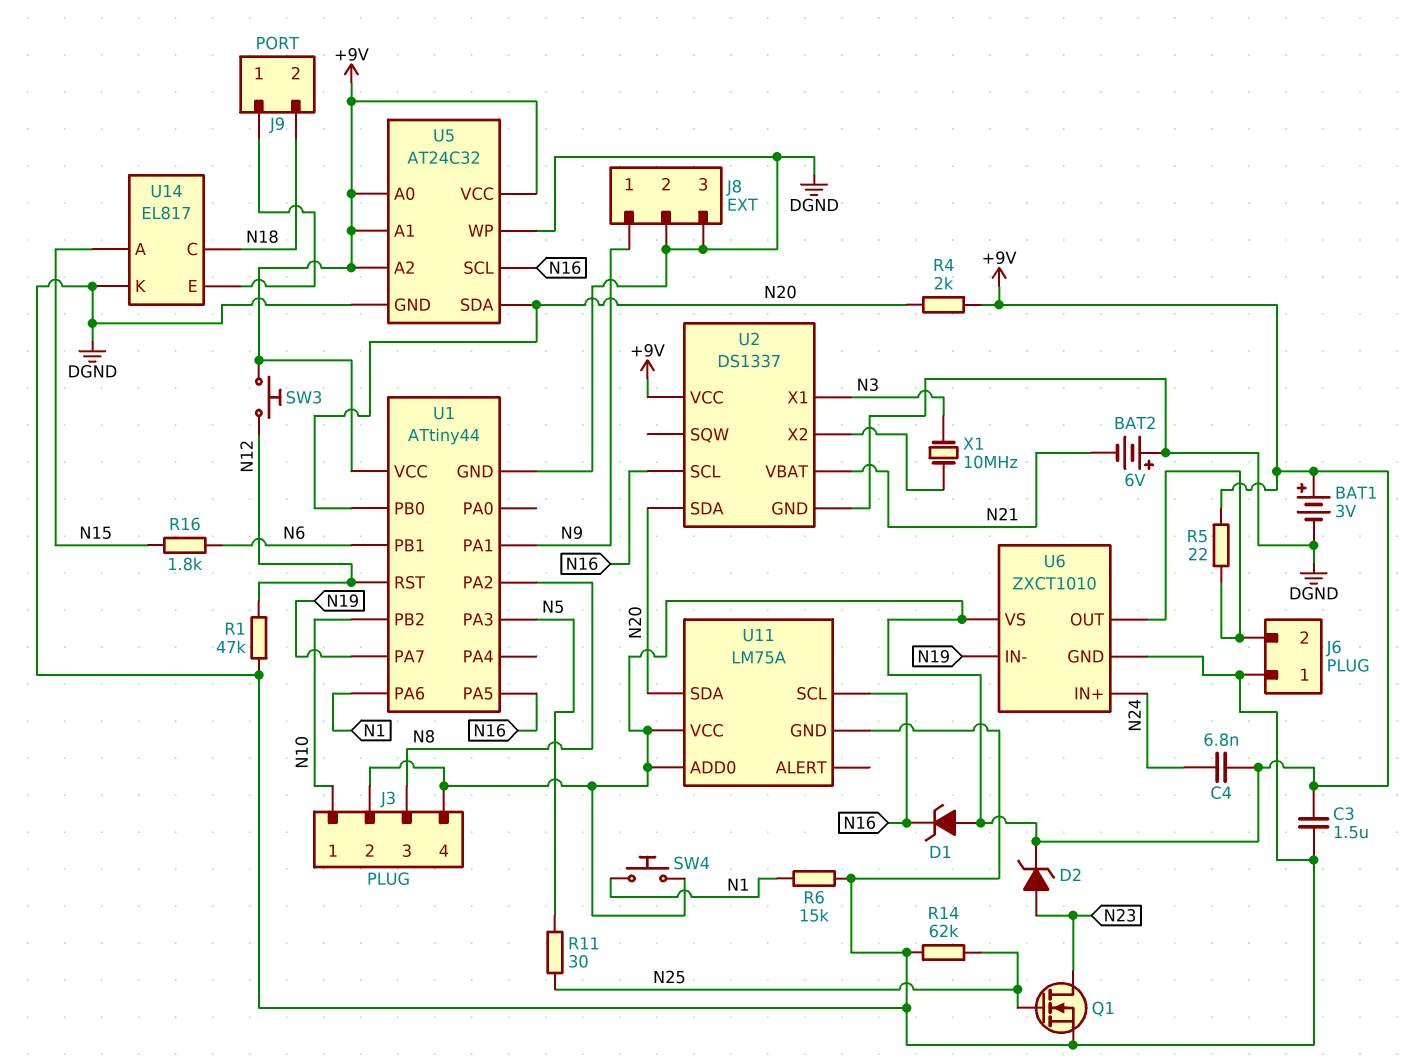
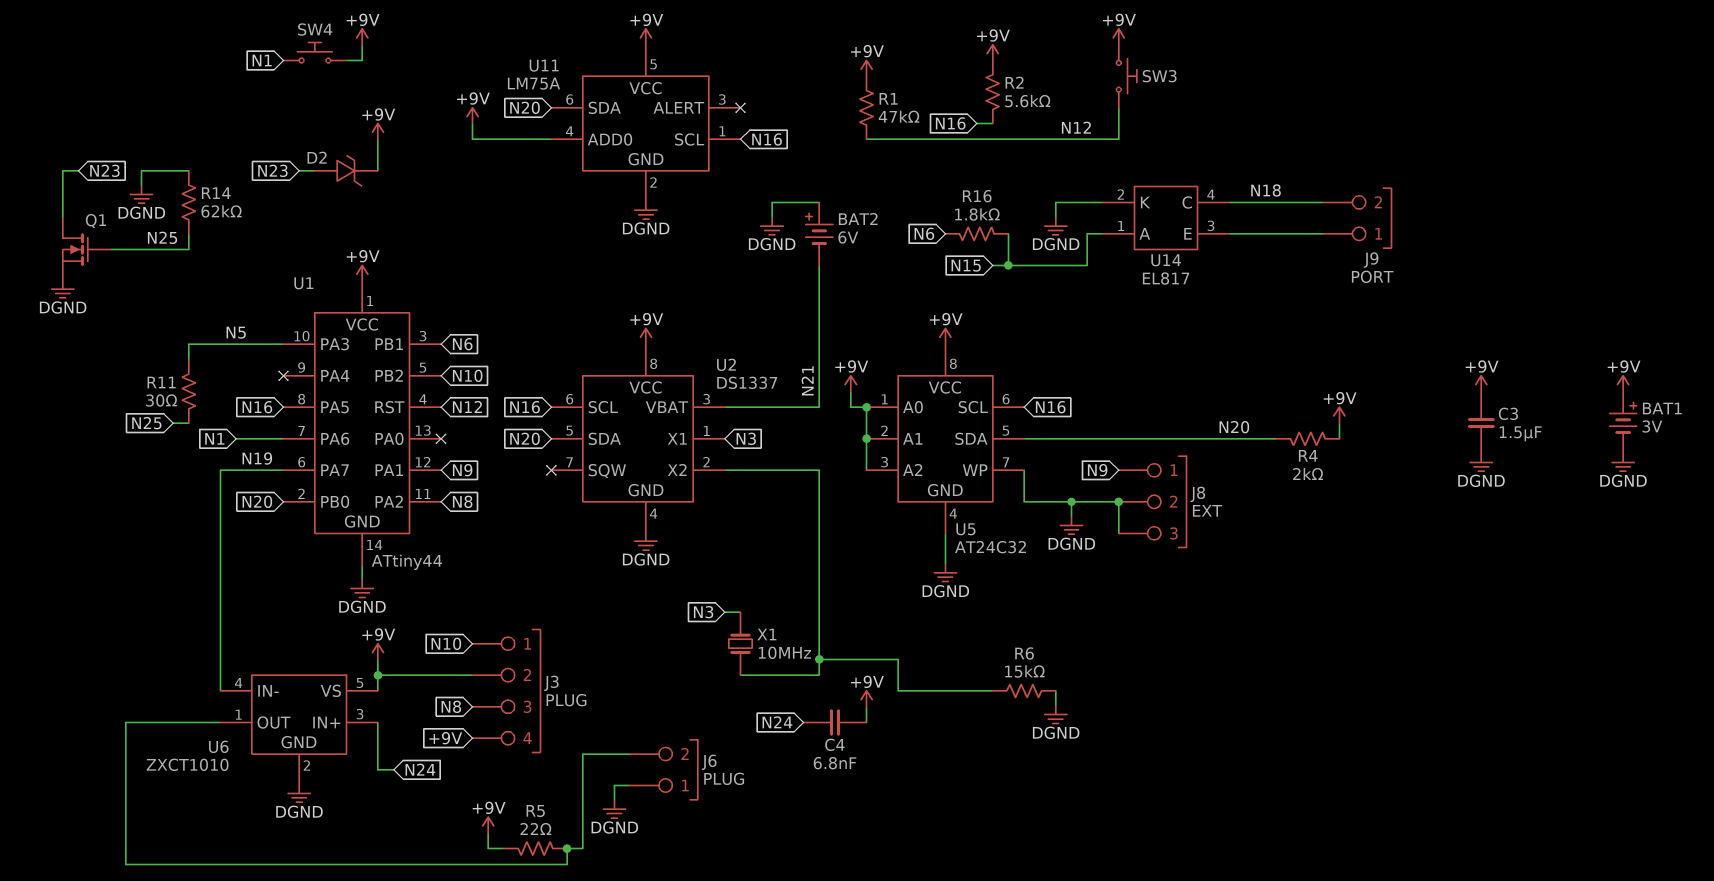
D1: zener (A +9V, K N16) -> none
R1: 47k (DGND, N12) -> 47k (+9V, N12)
R2: none -> 5.6k (+9V, N16)
R6: 15k (DGND, N1) -> 15k (DGND, U2/X2)

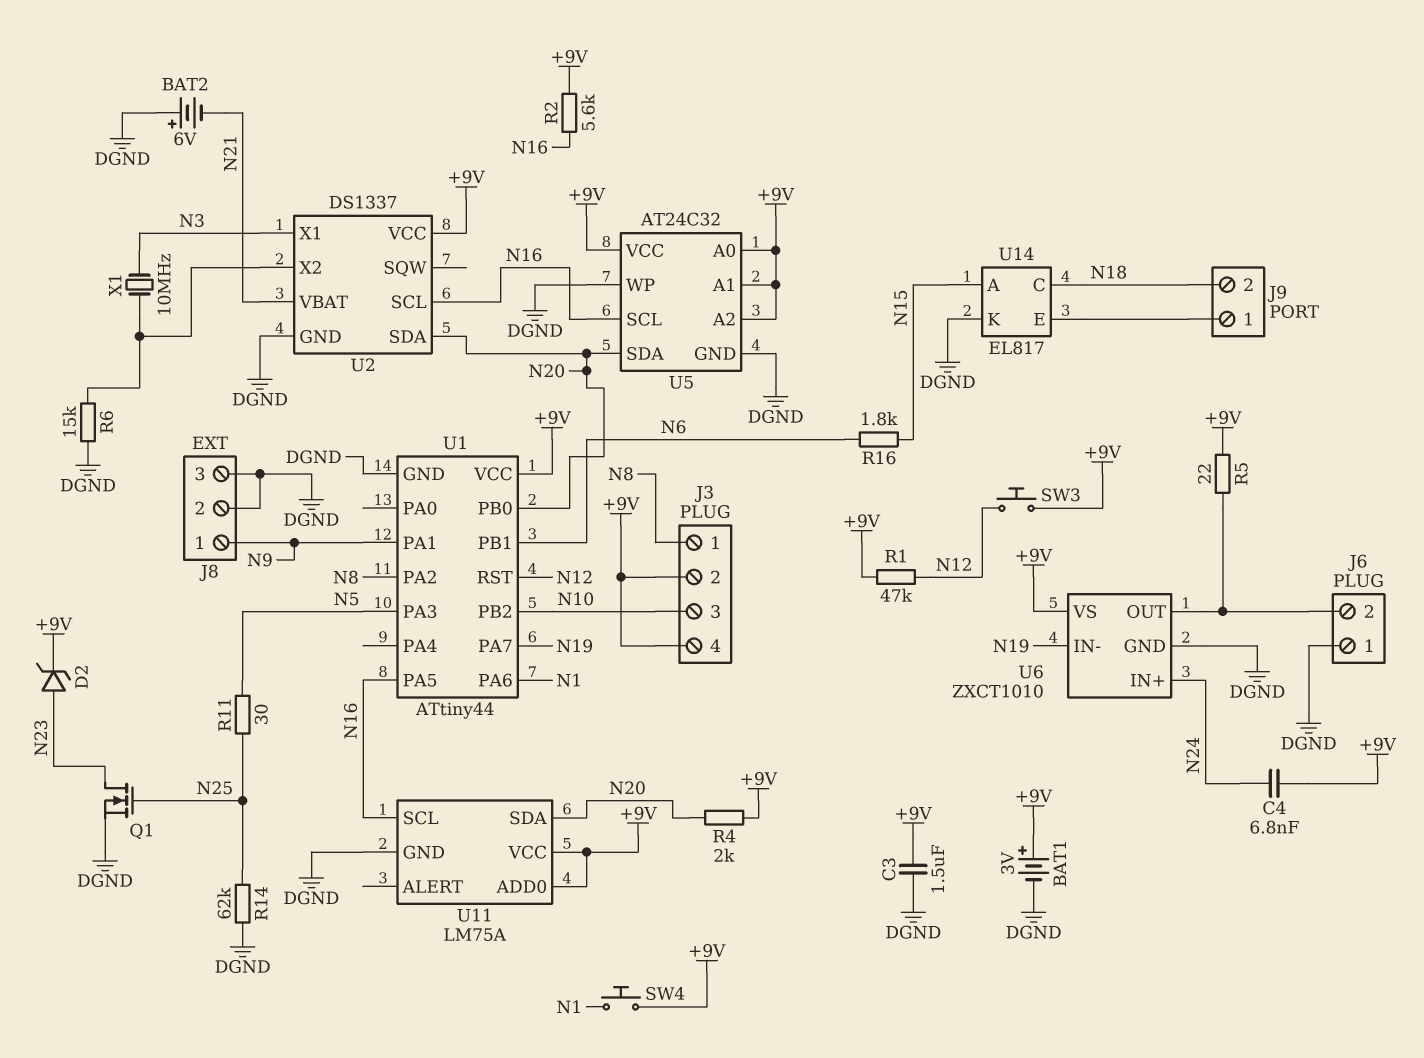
J3 pin 1: N10 -> N8
J3 pin 3: N8 -> N10

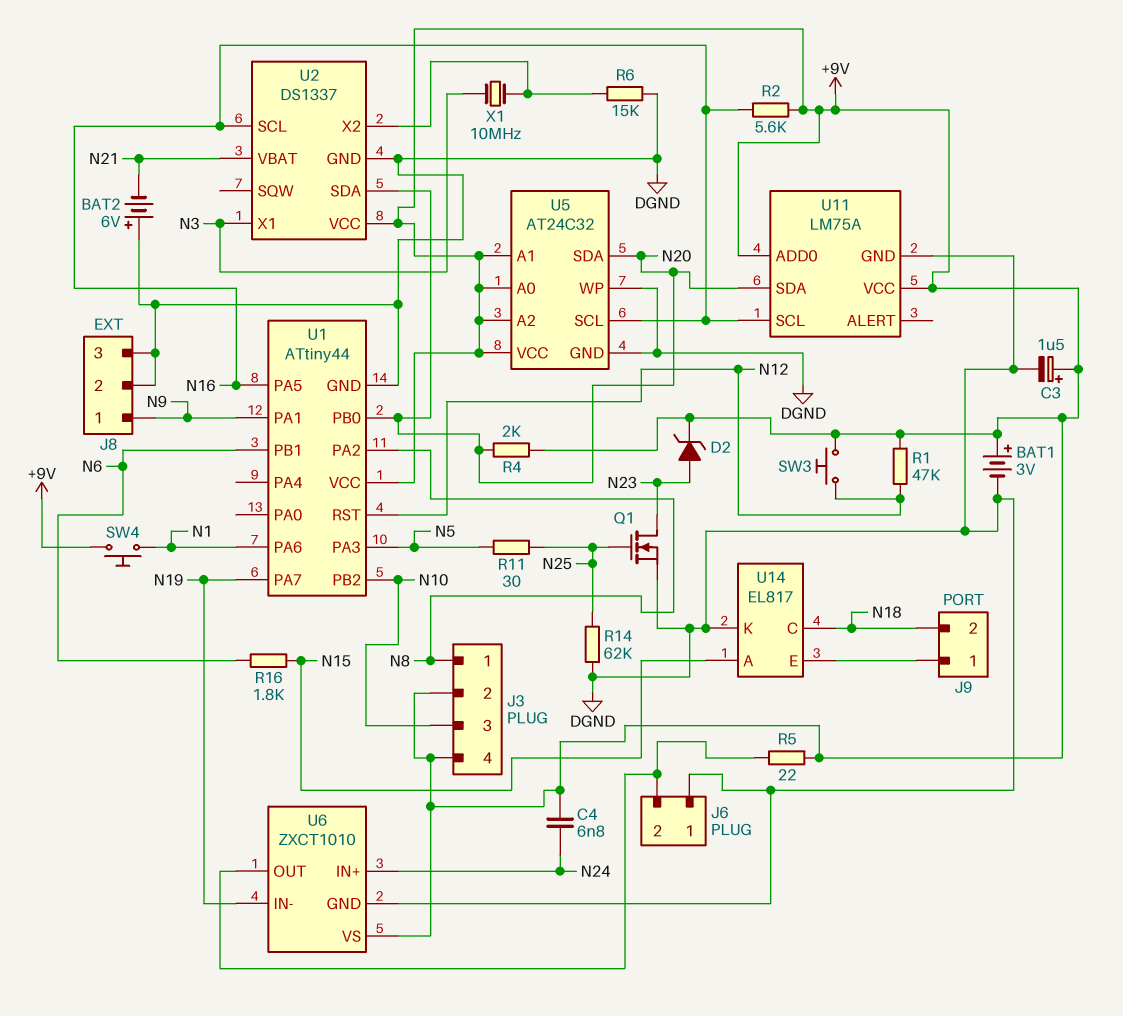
C3: 1.5uF (+9V, DGND) -> 1.5uF (plus +9V, minus DGND)

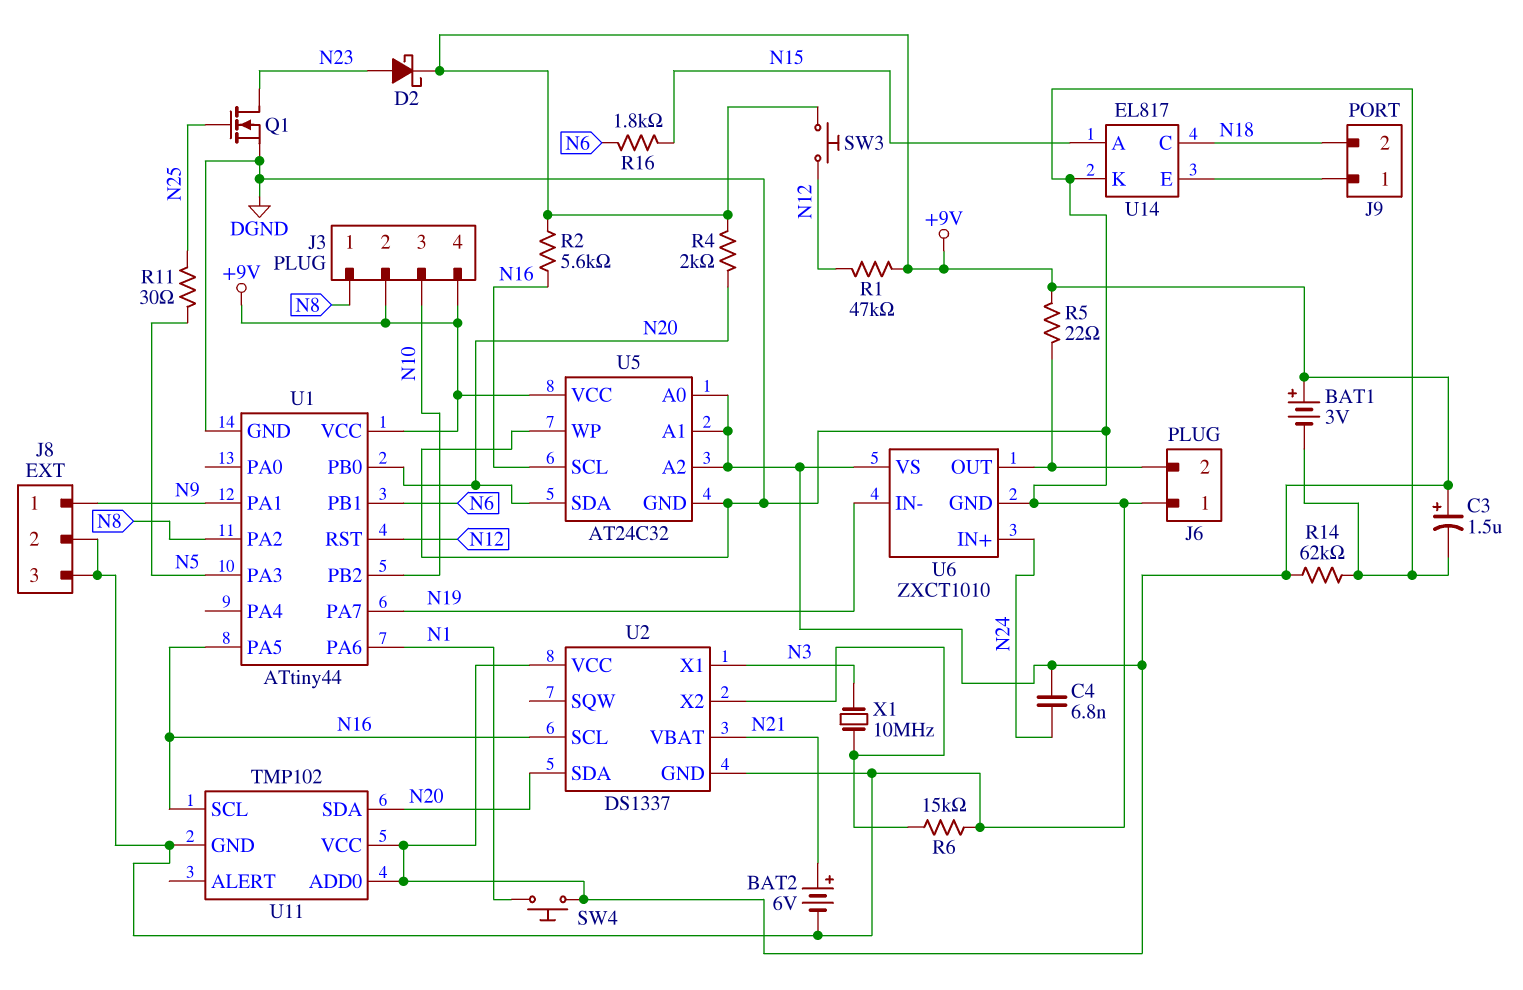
BAT2: 6V (plus DGND, minus N21) -> 6V (plus N21, minus DGND)
D2: zener (A N23, K +9V) -> schottky (A N23, K +9V)
R14: 62k (DGND, N25) -> 62k (+9V, DGND)
U11: LM75A -> TMP102

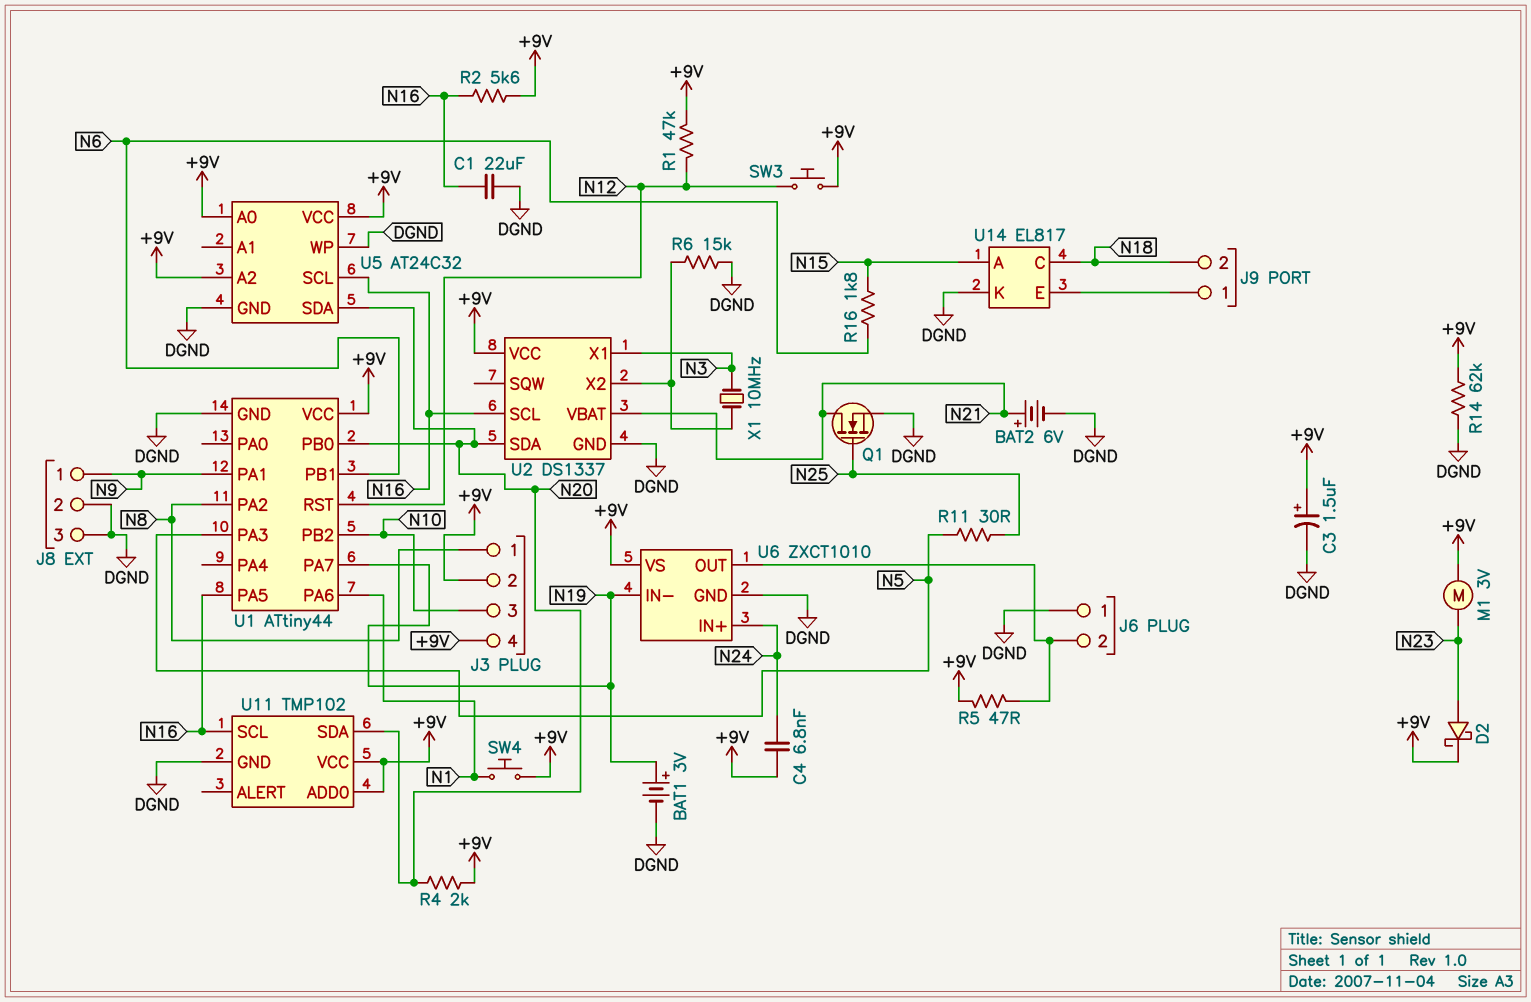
BAT1: 3V (plus +9V, minus DGND) -> 3V (plus N19, minus DGND)
C1: none -> 22uF (DGND, N16)
M1: none -> motor 3V (+9V, N23)
Q1: NMOS (G N25, D N23, S DGND) -> NMOS (G N25, D N21, S DGND)
R5: 22 (+9V, J6/2) -> 47 (+9V, J6/2)
U5 pin A1: +9V -> none

